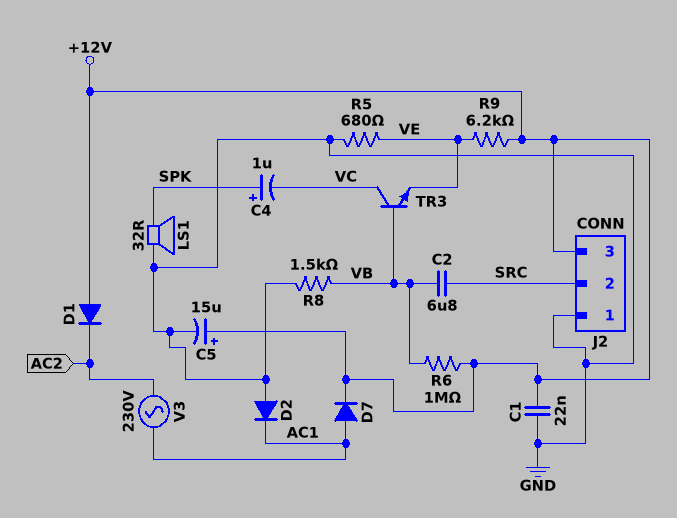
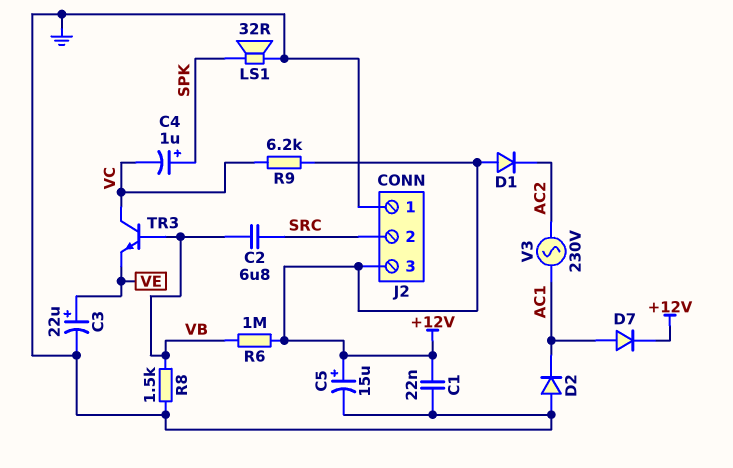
C3: none -> 22uF (plus VE, minus GND)
R5: 680 (GND, VE) -> none
R9: 6.2k (+12V, VE) -> 6.2k (+12V, VC)

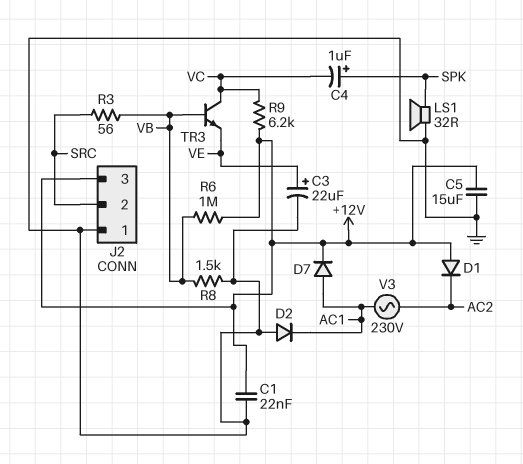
C2: 6.8uF (SRC, VB) -> none
C5: 15uF (plus +12V, minus GND) -> 15uF (+12V, GND)
R3: none -> 56 (SRC, VB)

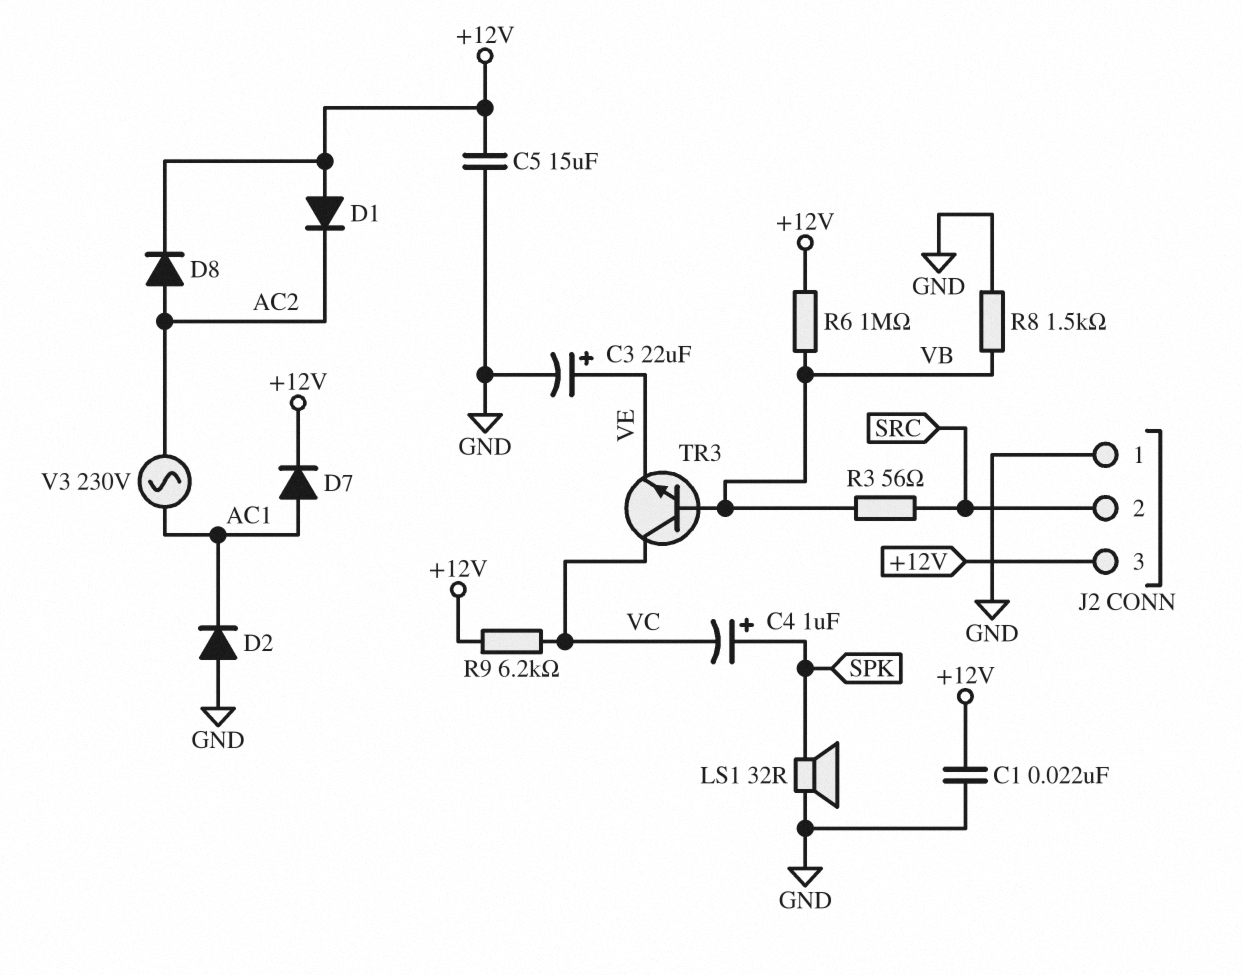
D8: none -> diode (A AC2, K +12V)

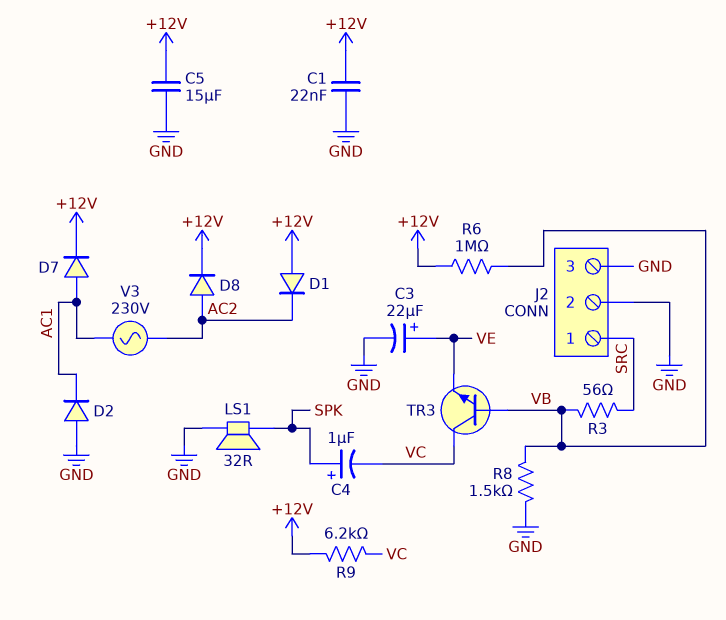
J2 pin 1: GND -> SRC
J2 pin 2: SRC -> GND
J2 pin 3: +12V -> GND

